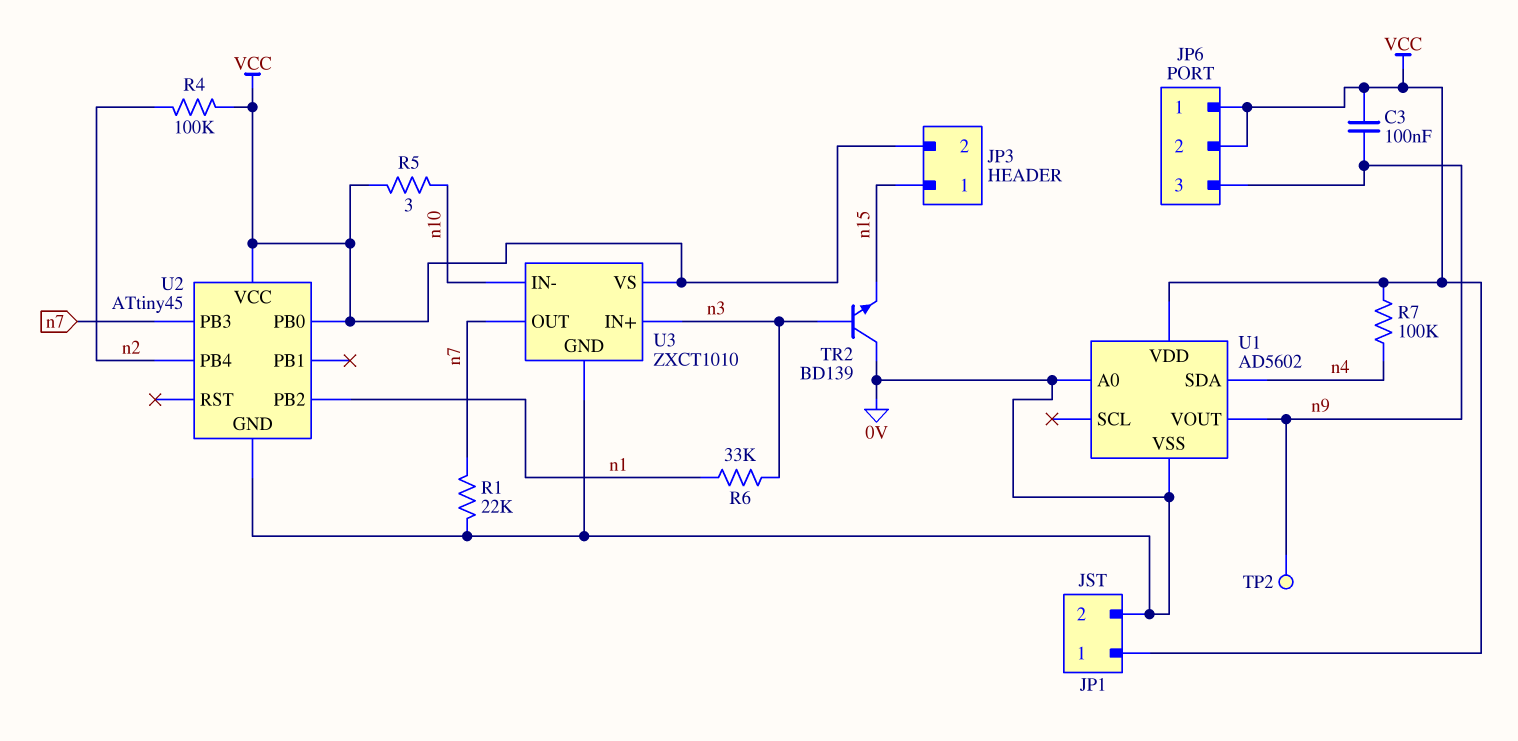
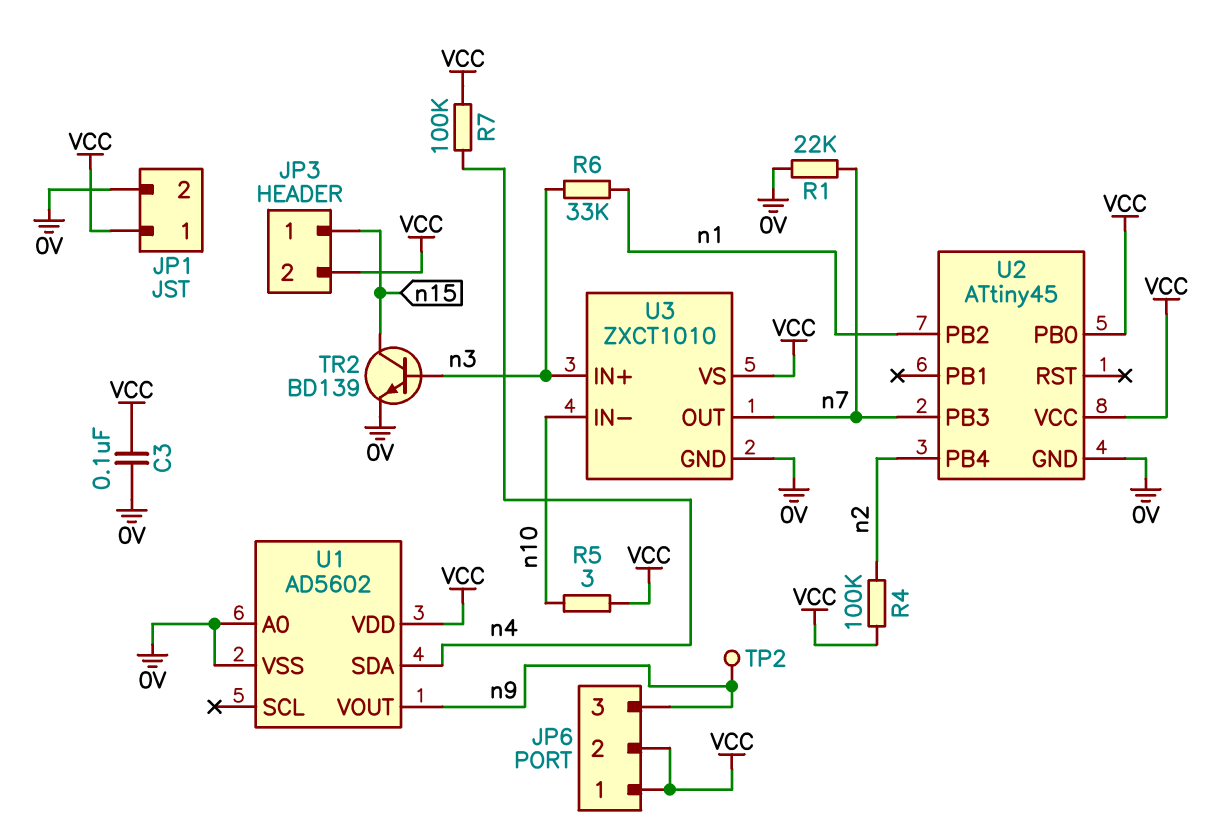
C3: 100nF (VCC, n9) -> 100nF (0V, VCC)
TR2: NPN BD139 (B n3, C 0V, E n15) -> NPN BD139 (B n3, C n15, E 0V)

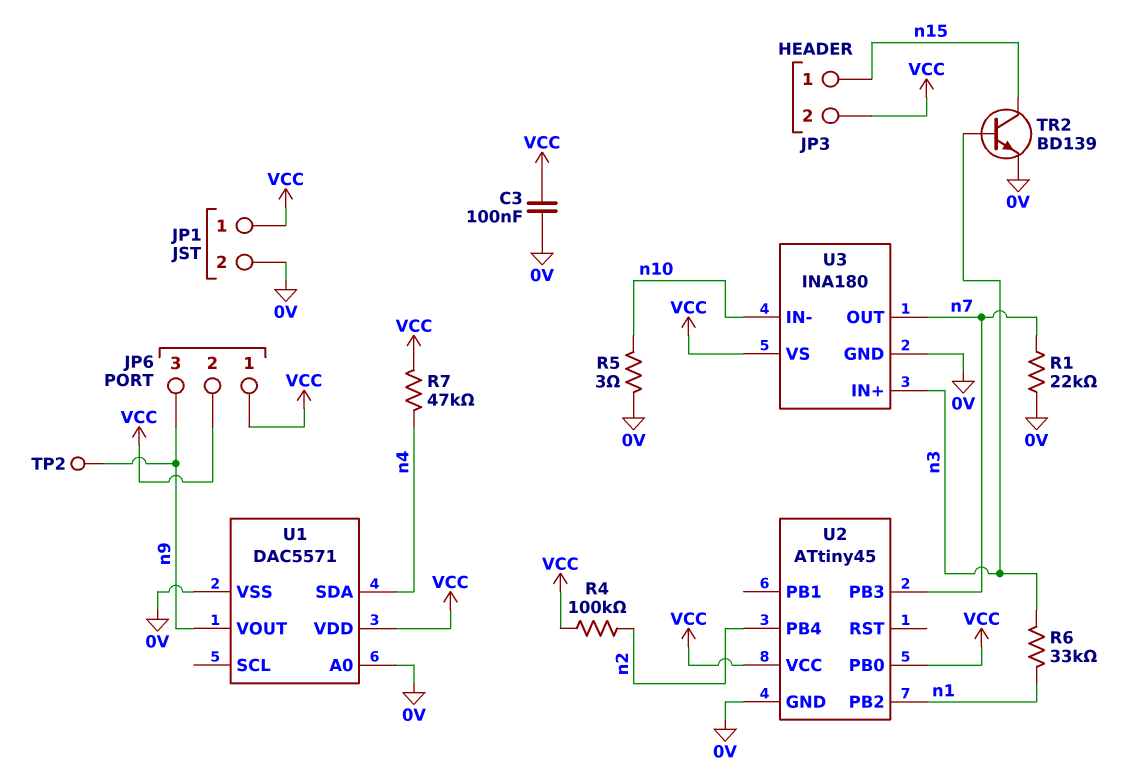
R5: 3 (VCC, n10) -> 3 (0V, n10)
R7: 100k (VCC, n4) -> 47k (VCC, n4)
U1: AD5602 -> DAC5571
U3: ZXCT1010 -> INA180

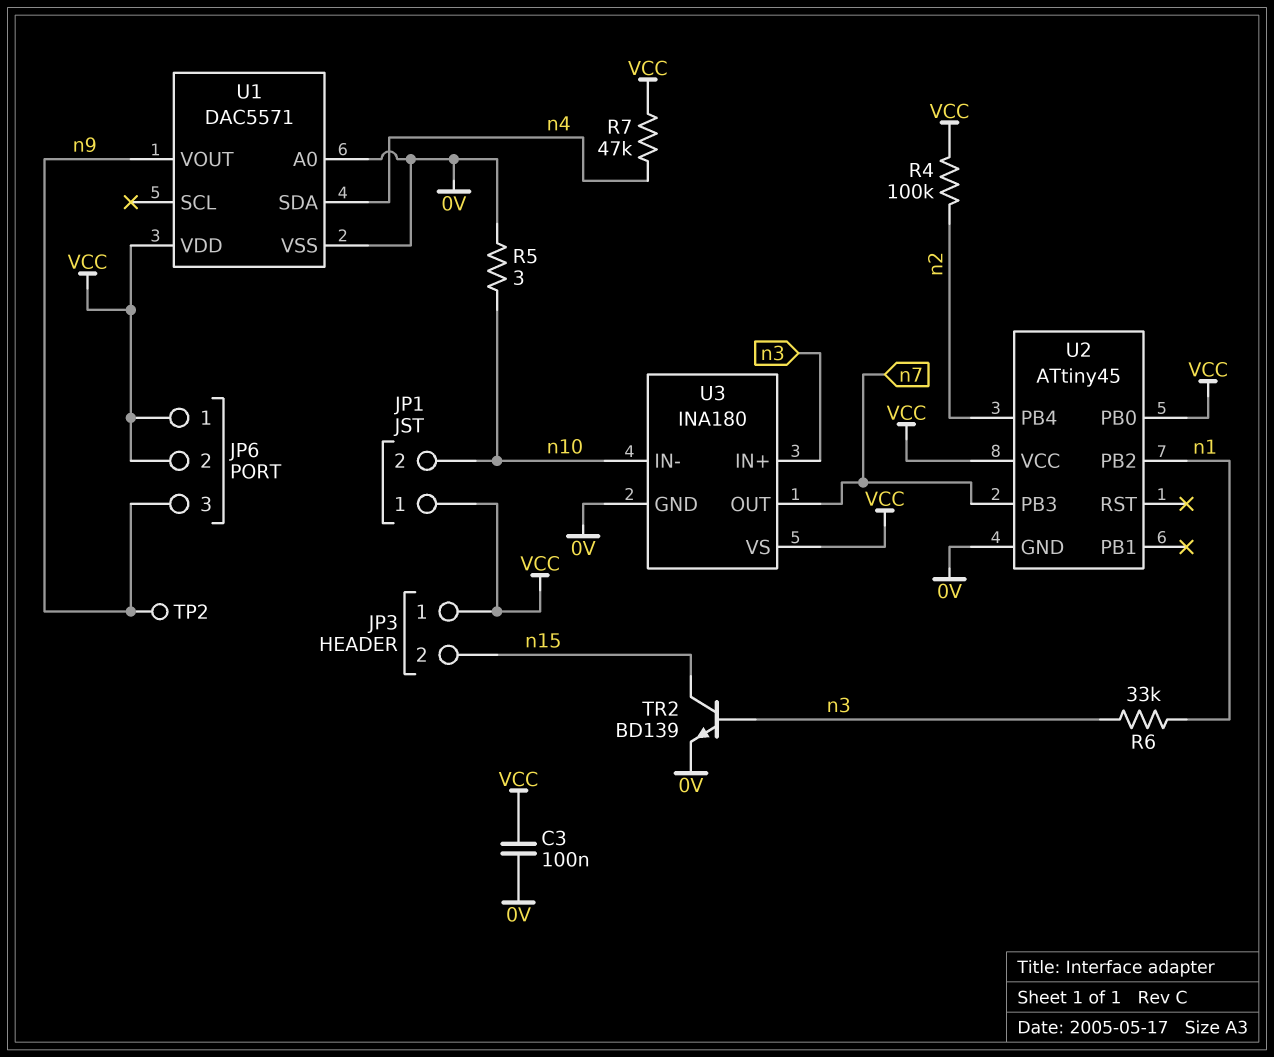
JP1 pin 2: 0V -> n10
JP3 pin 1: n15 -> VCC
JP3 pin 2: VCC -> n15
R1: 22k (0V, n7) -> none

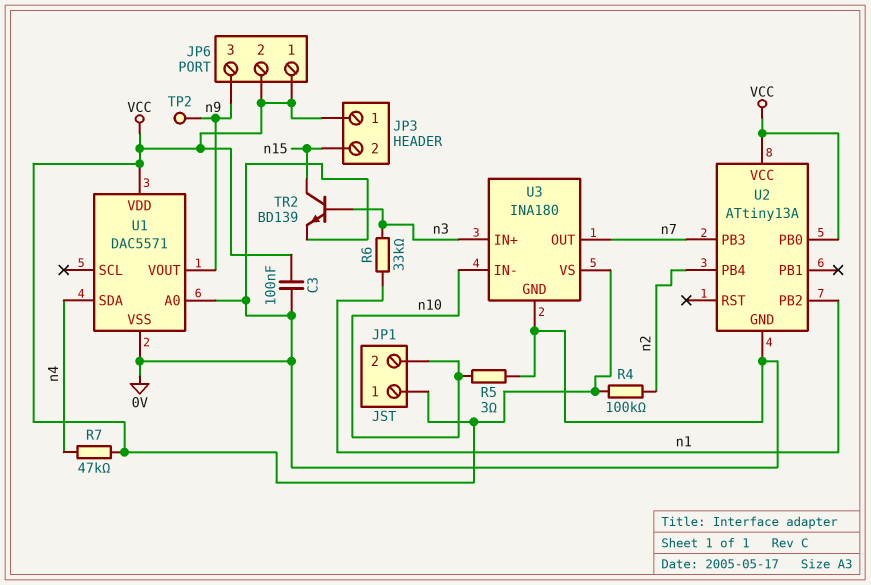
U2: ATtiny45 -> ATtiny13A

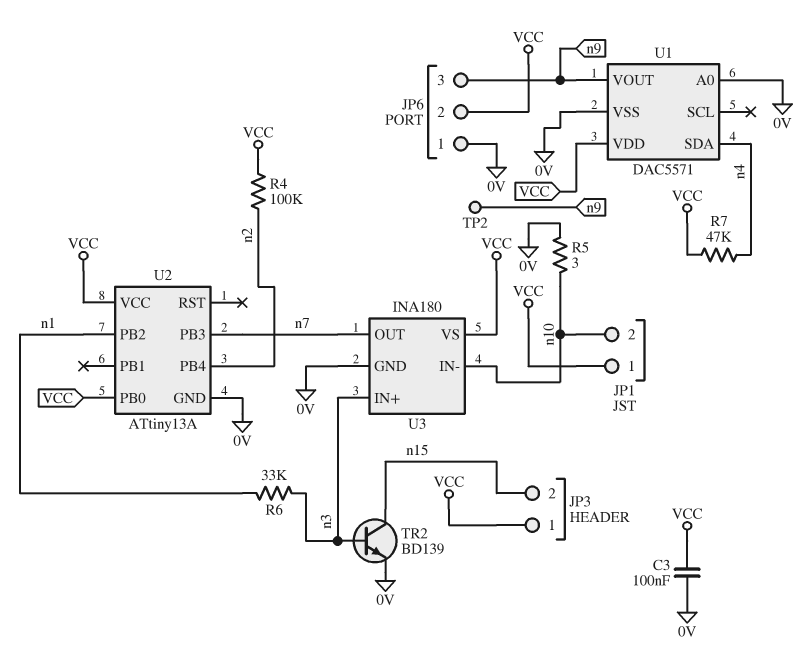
JP6 pin 1: VCC -> 0V

